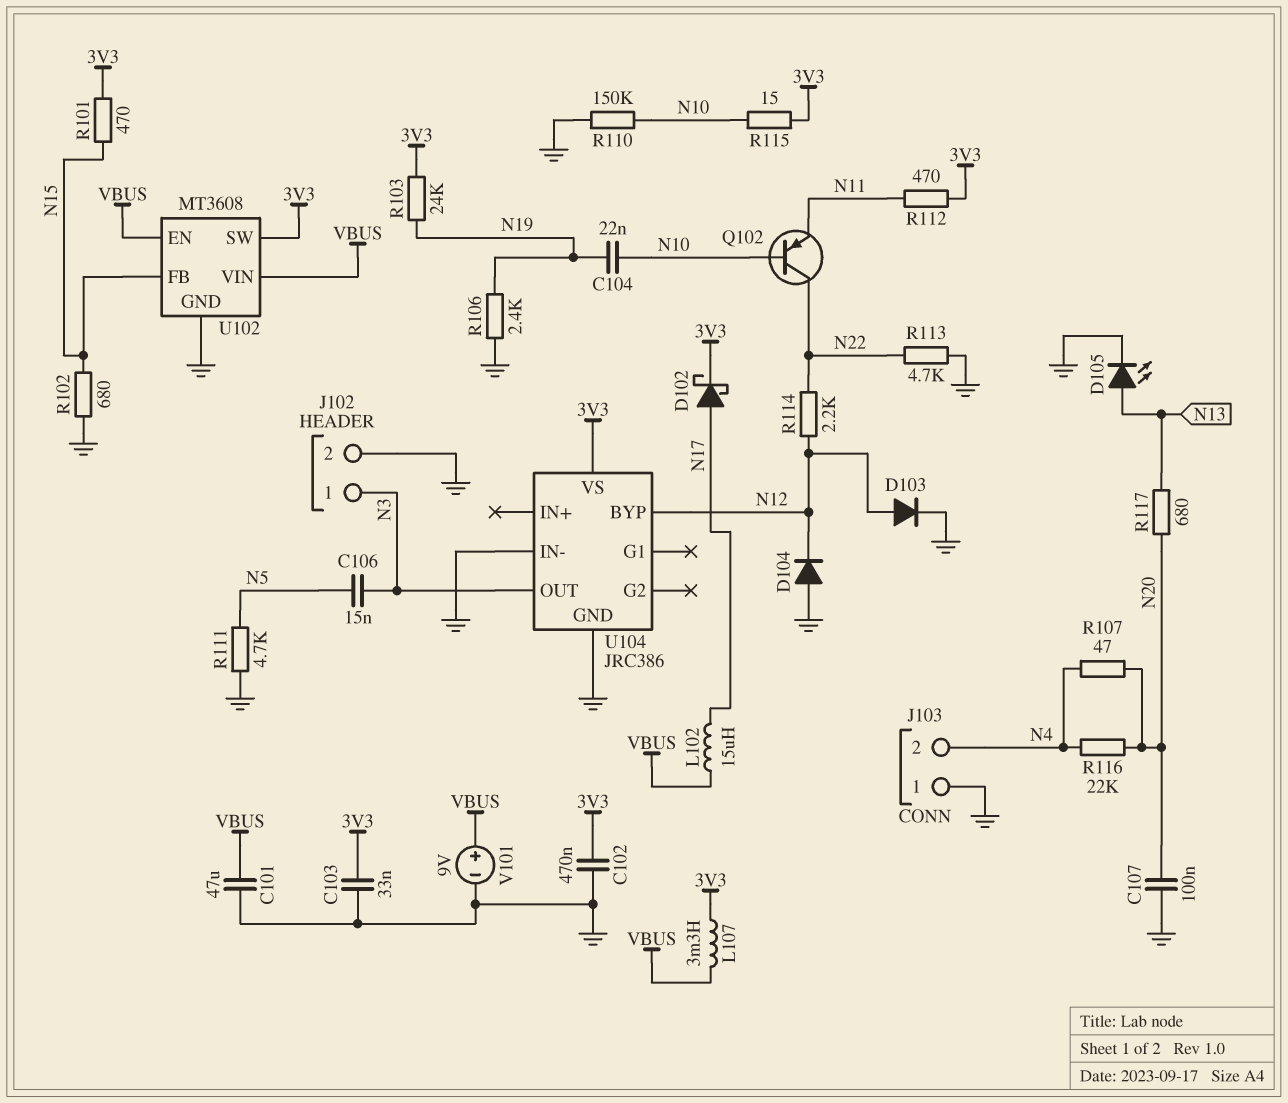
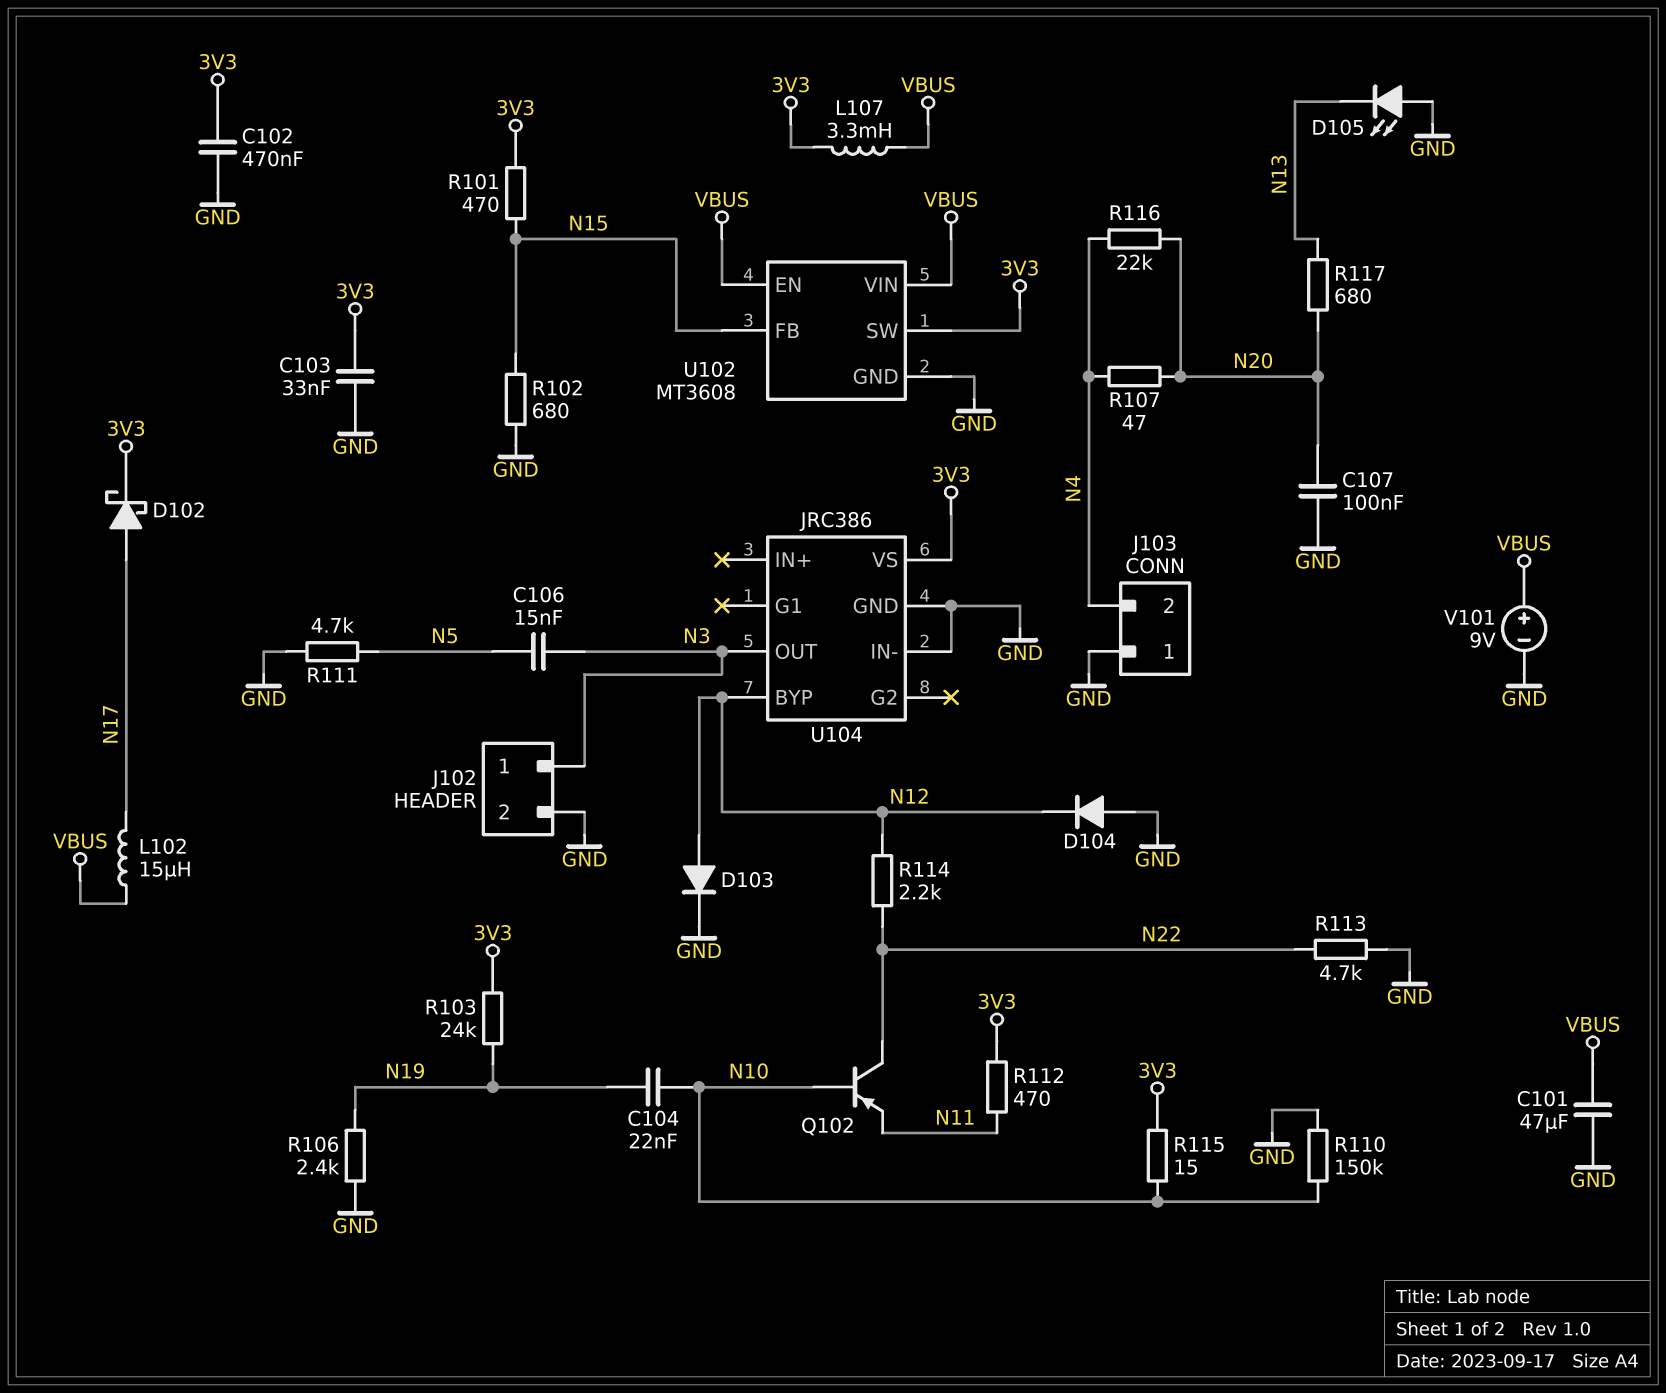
D105: LED (A N13, K GND) -> LED (A GND, K N13)

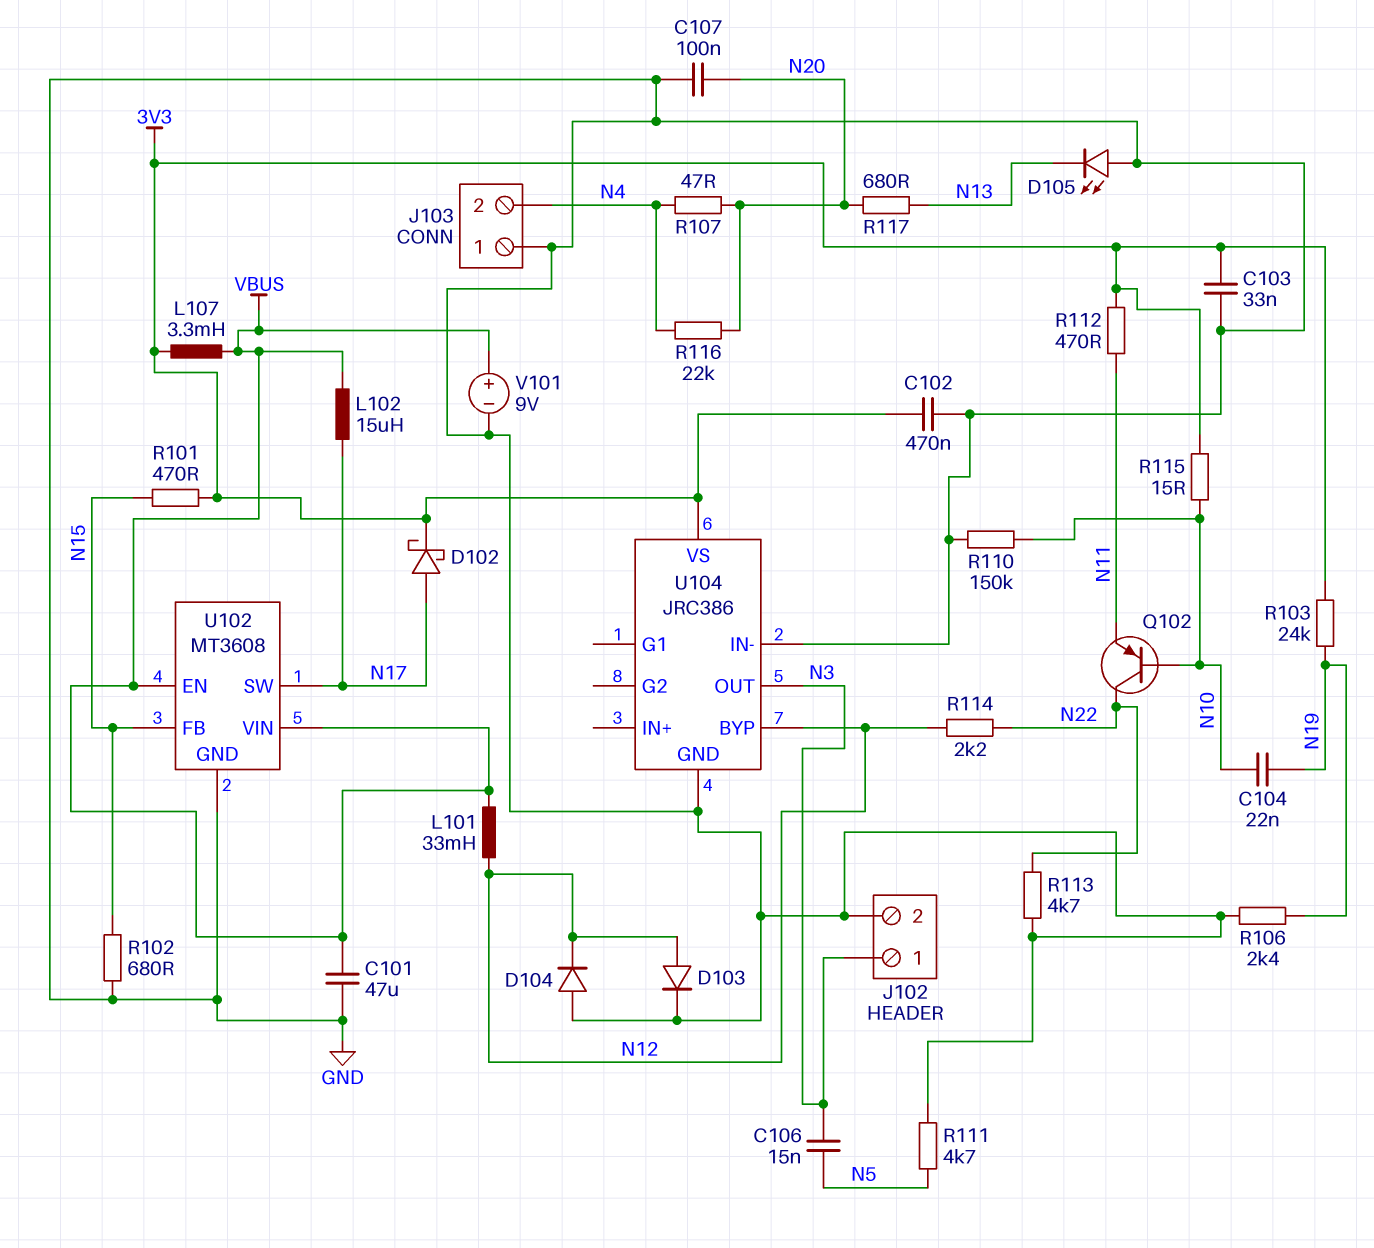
L101: none -> 33mH (N12, VBUS)
U102 pin SW: 3V3 -> N17

